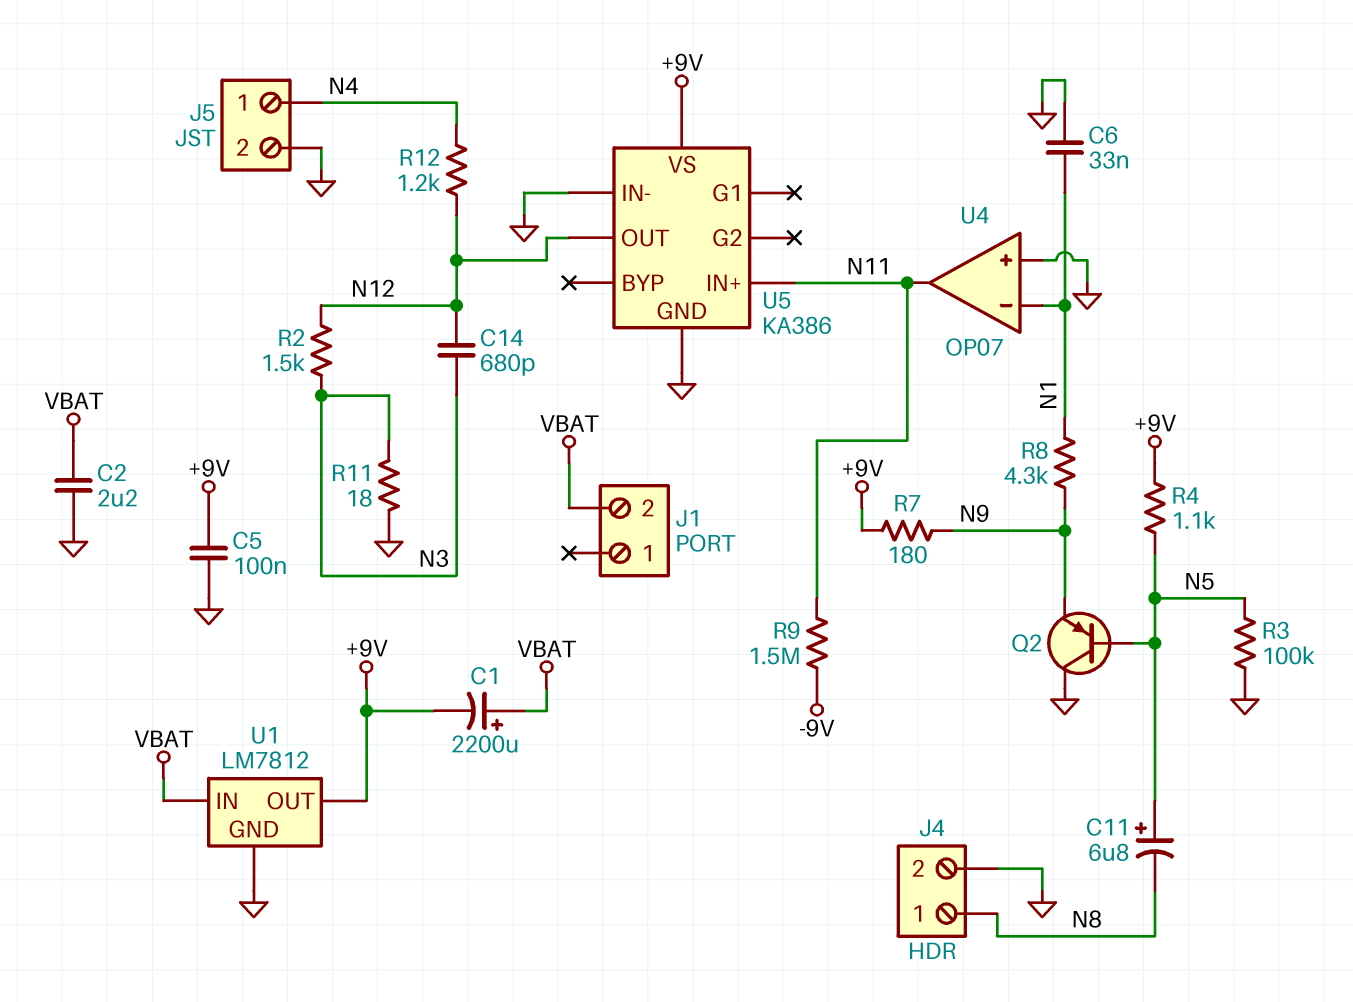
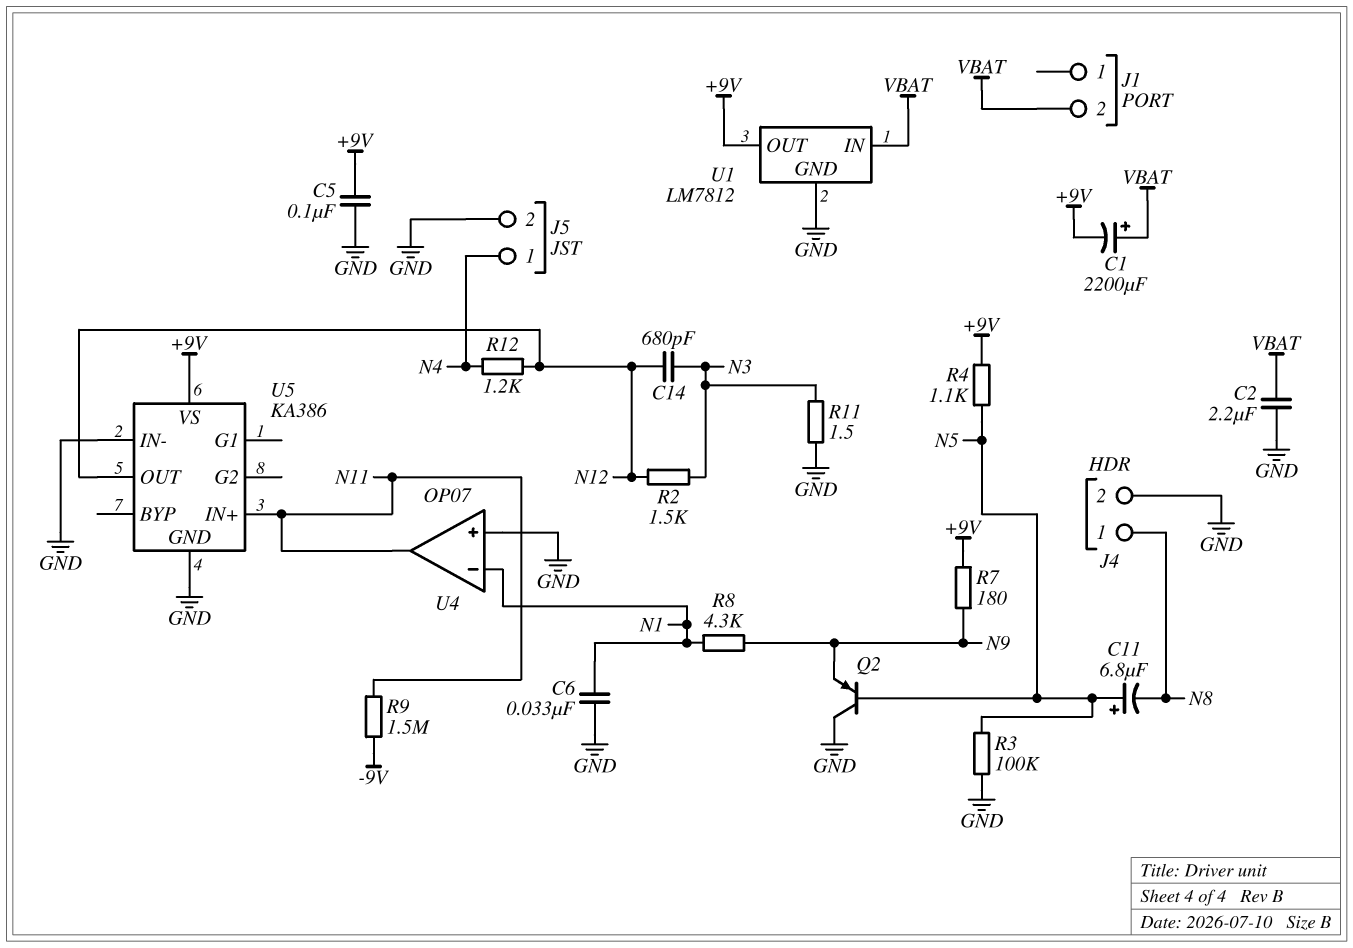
R11: 18 (GND, N3) -> 1.5 (GND, N3)

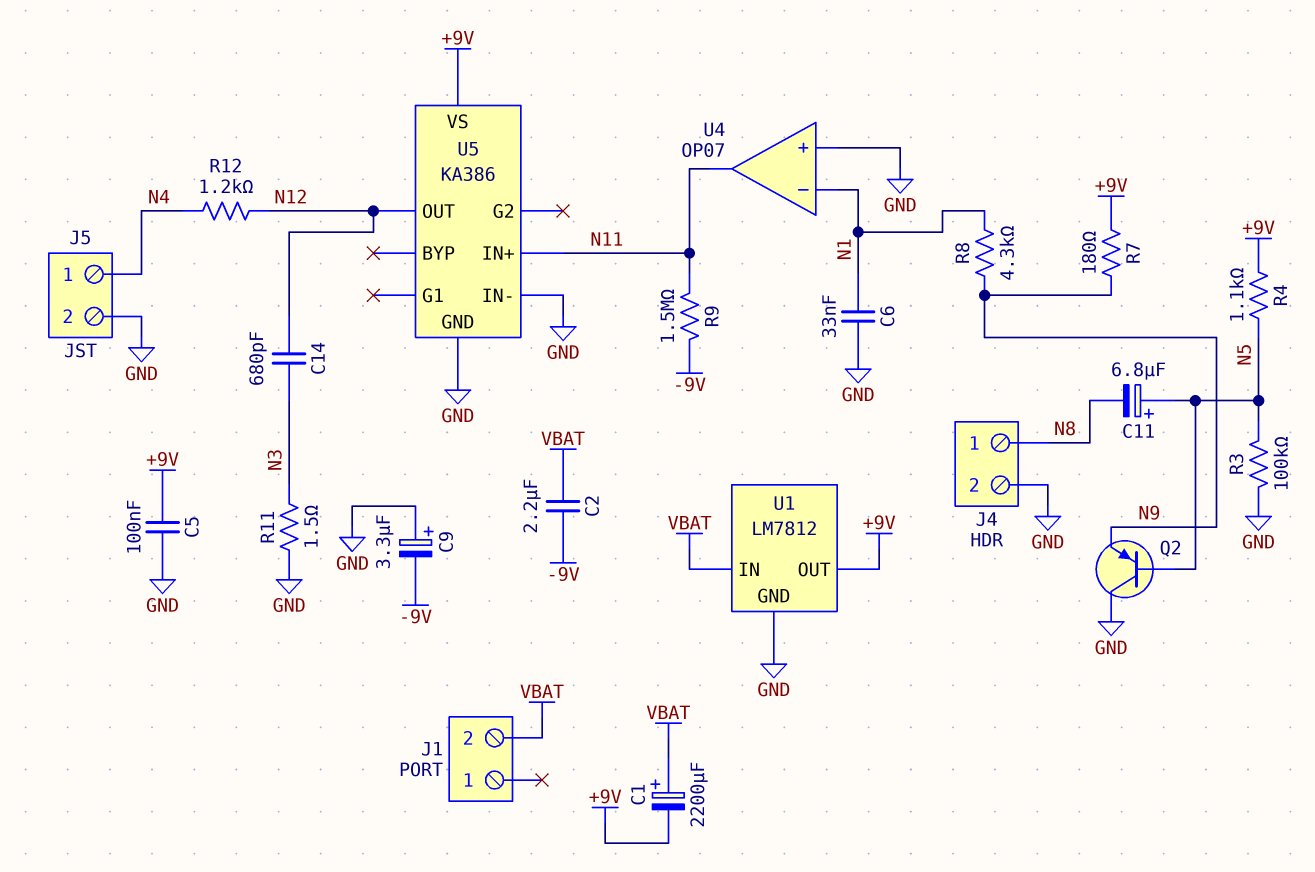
C2: 2.2uF (GND, VBAT) -> 2.2uF (-9V, VBAT)
C9: none -> 3.3uF (plus GND, minus -9V)
R2: 1.5k (N3, N12) -> none

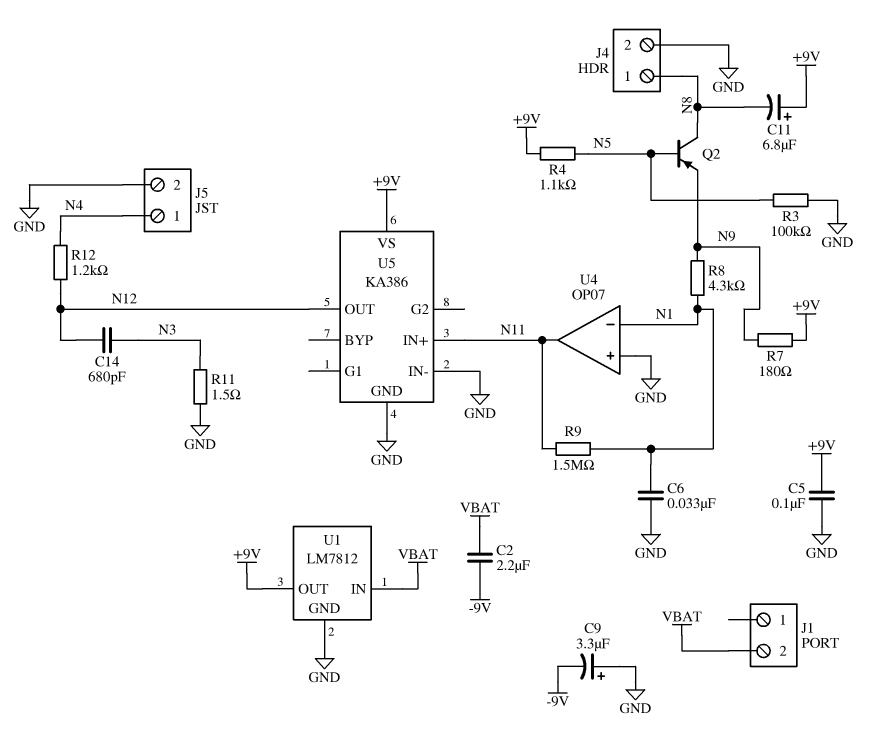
C1: 2200uF (plus VBAT, minus +9V) -> none
C11: 6.8uF (plus N5, minus N8) -> 6.8uF (plus +9V, minus N8)
Q2: PNP (B N5, C GND, E N9) -> PNP (B N5, C N8, E N9)
R9: 1.5M (-9V, N11) -> 1.5M (N1, N11)

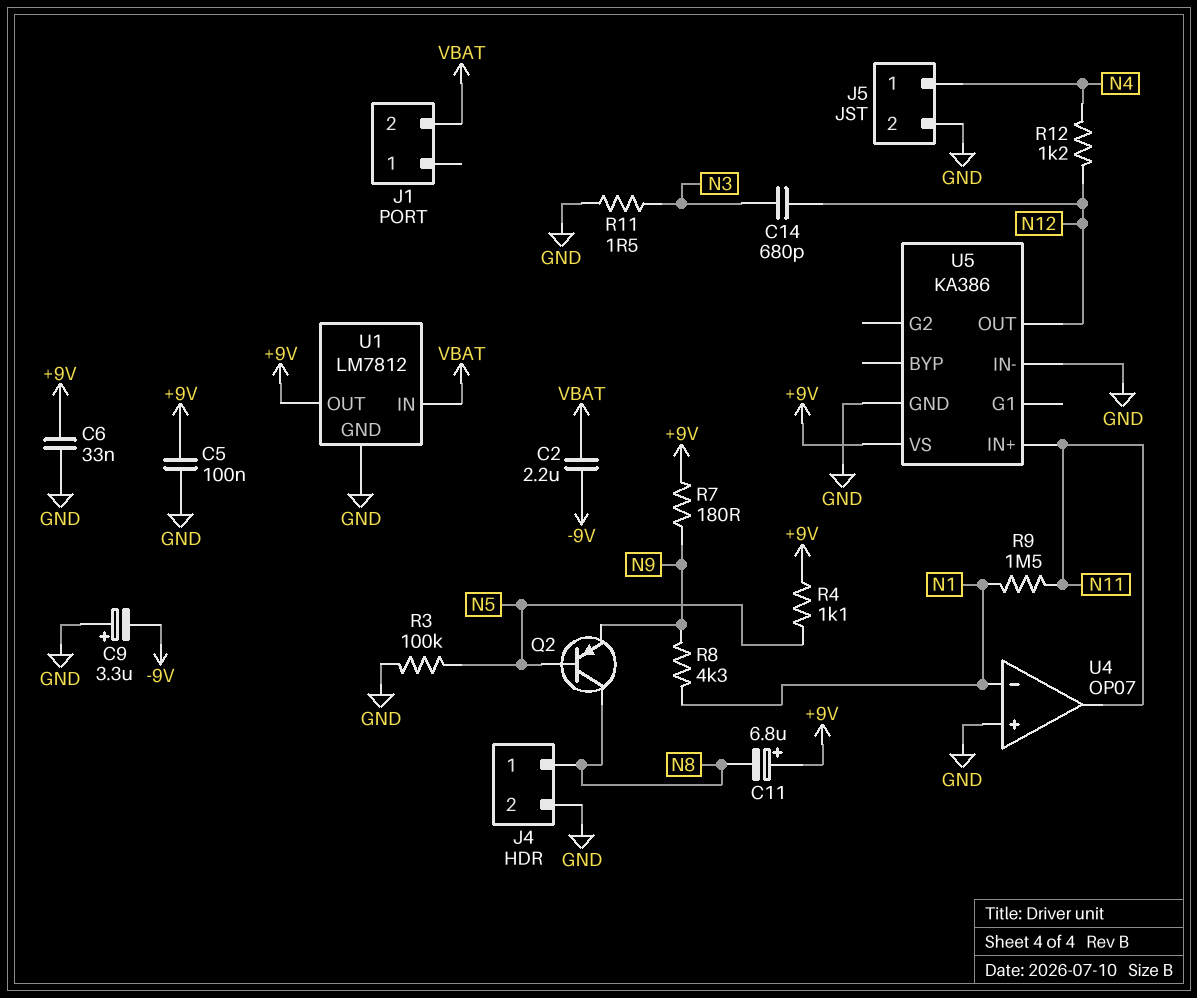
C6: 33nF (GND, N1) -> 33nF (+9V, GND)

